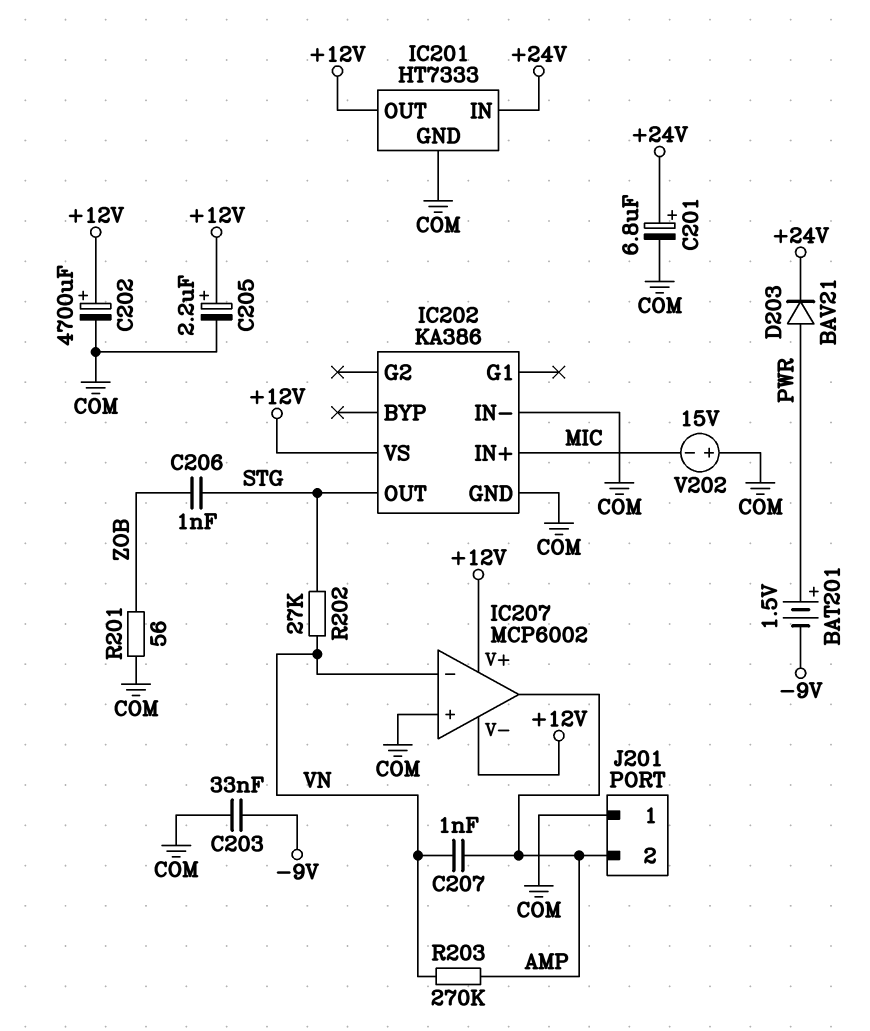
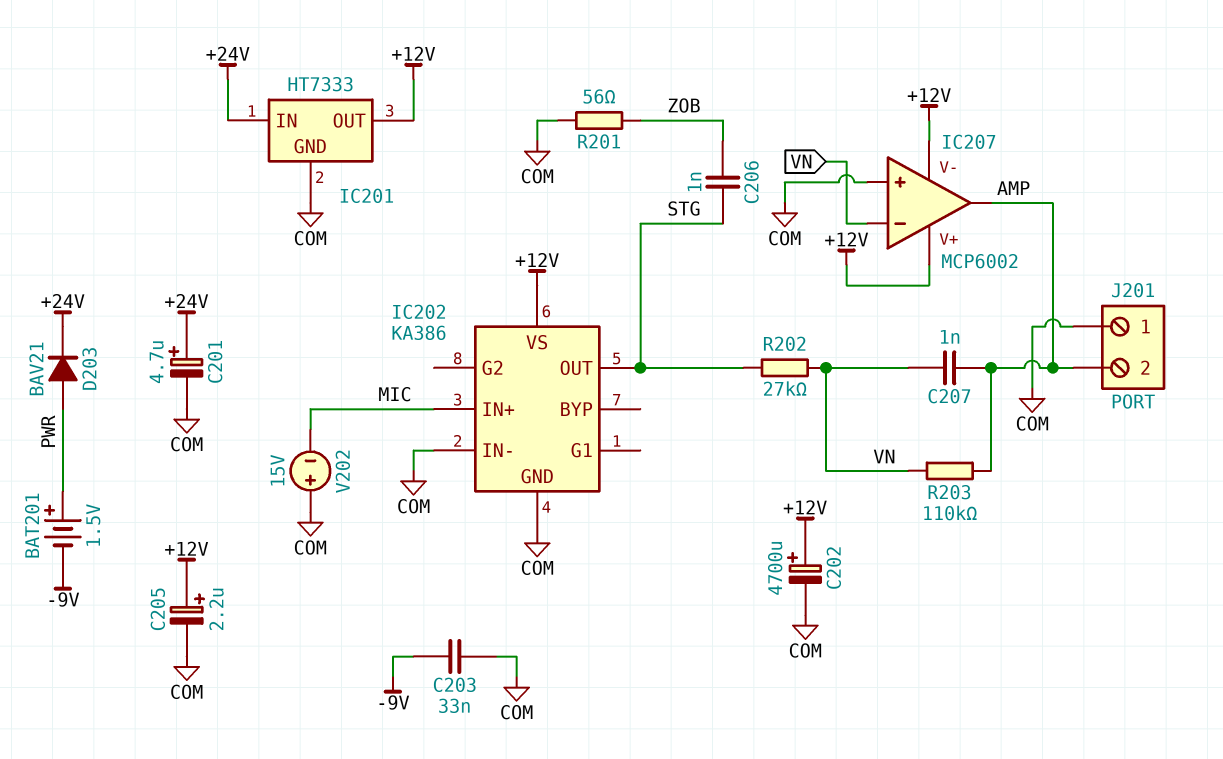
C201: 6.8uF (plus +24V, minus COM) -> 4.7uF (plus +24V, minus COM)
R203: 270k (AMP, VN) -> 110k (AMP, VN)

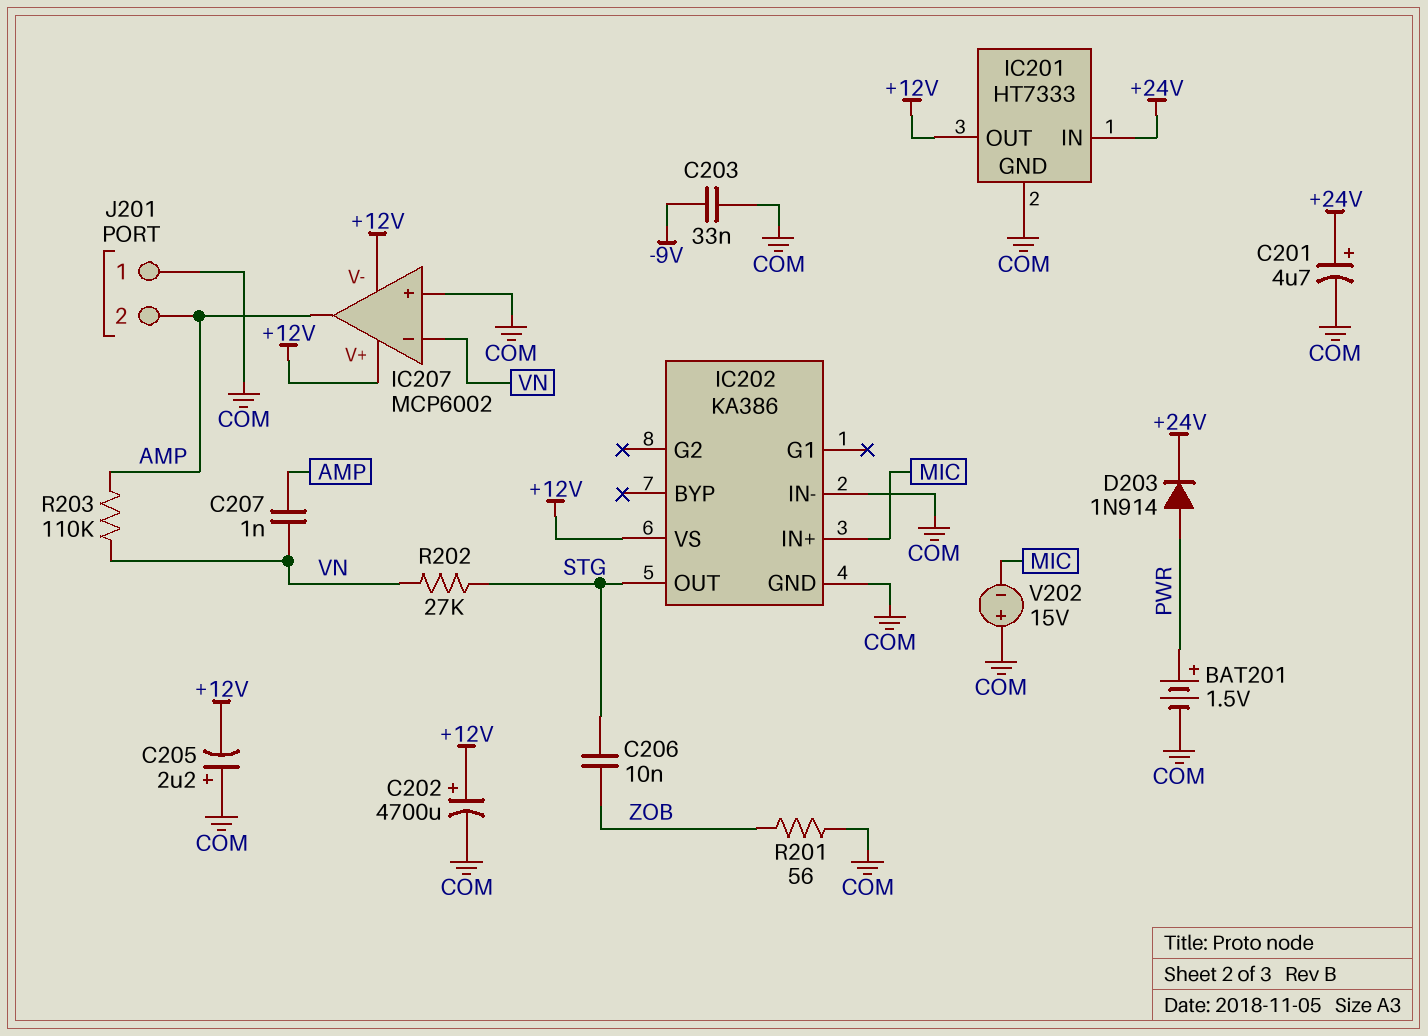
BAT201: 1.5V (plus PWR, minus -9V) -> 1.5V (plus PWR, minus COM)
C205: 2.2uF (plus +12V, minus COM) -> 2.2uF (plus COM, minus +12V)
C206: 1nF (STG, ZOB) -> 10nF (STG, ZOB)
D203: diode BAV21 (A PWR, K +24V) -> diode 1N914 (A PWR, K +24V)

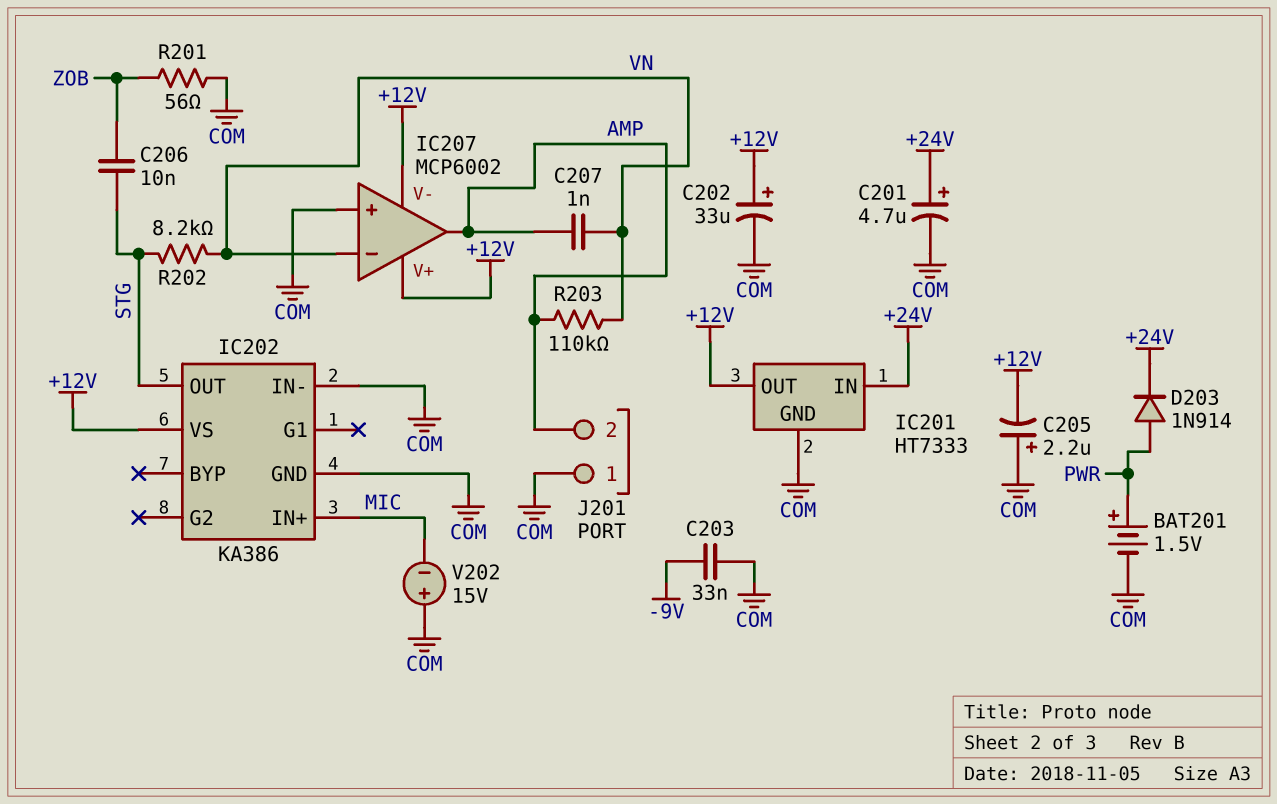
C202: 4700uF (plus +12V, minus COM) -> 33uF (plus +12V, minus COM)
R202: 27k (STG, VN) -> 8.2k (STG, VN)

